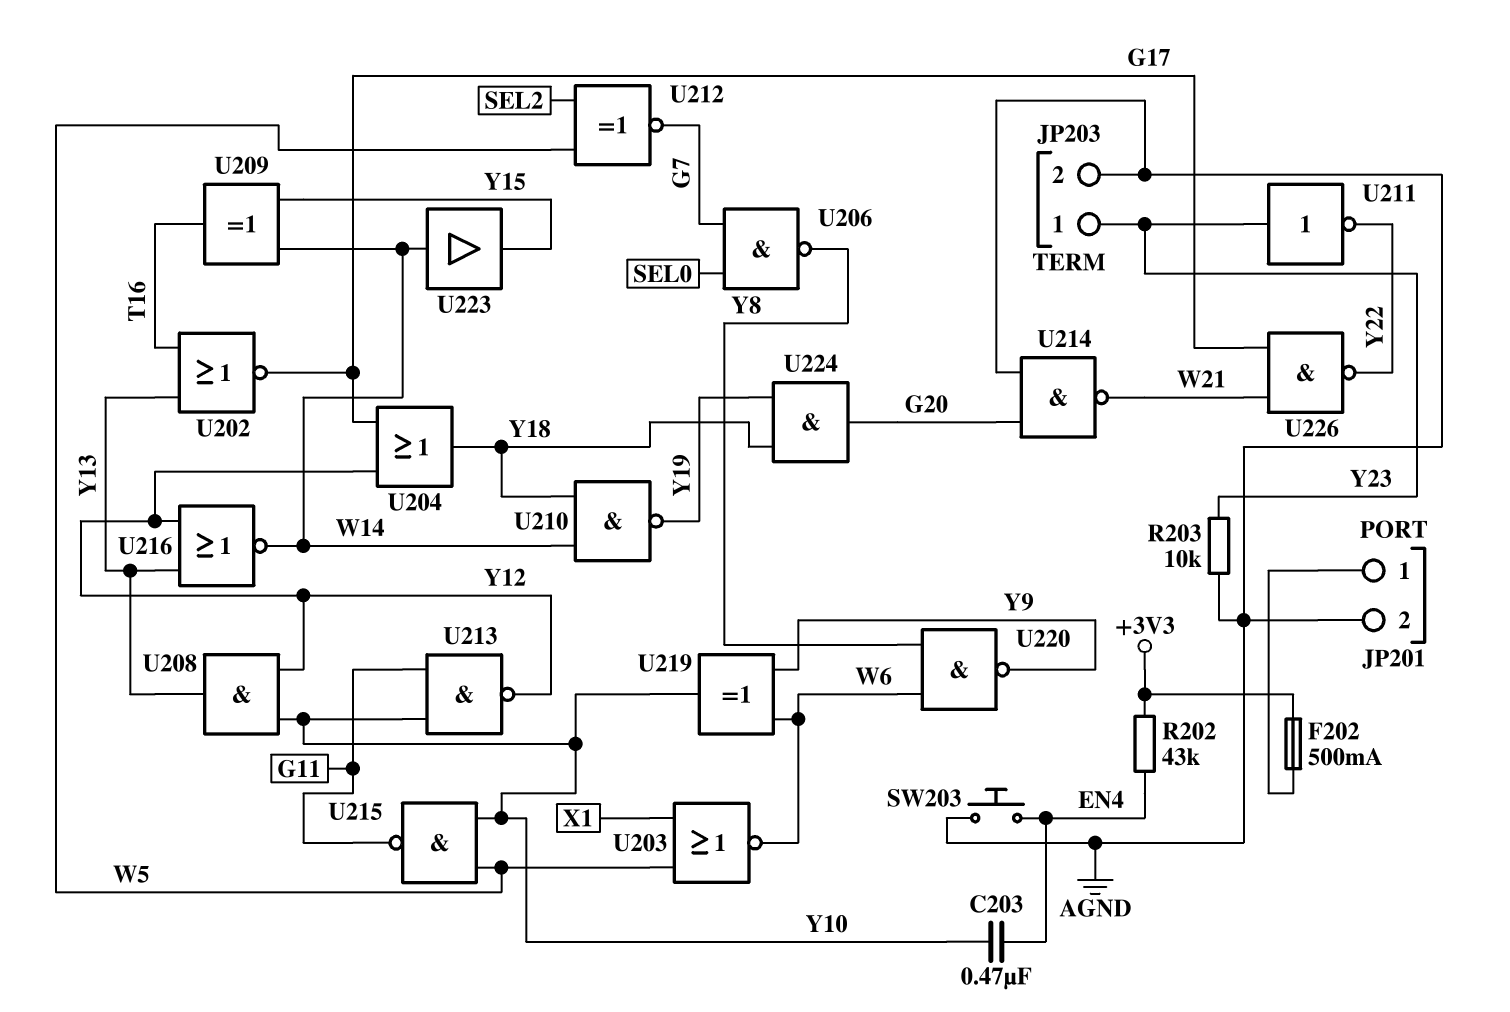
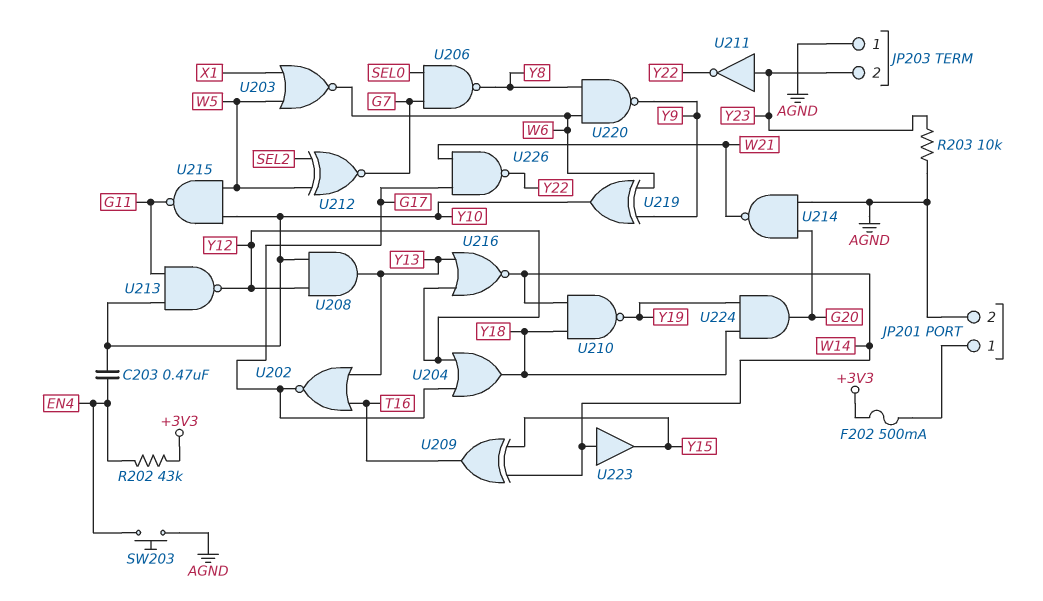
JP203 pin 1: Y23 -> AGND
JP203 pin 2: AGND -> Y23

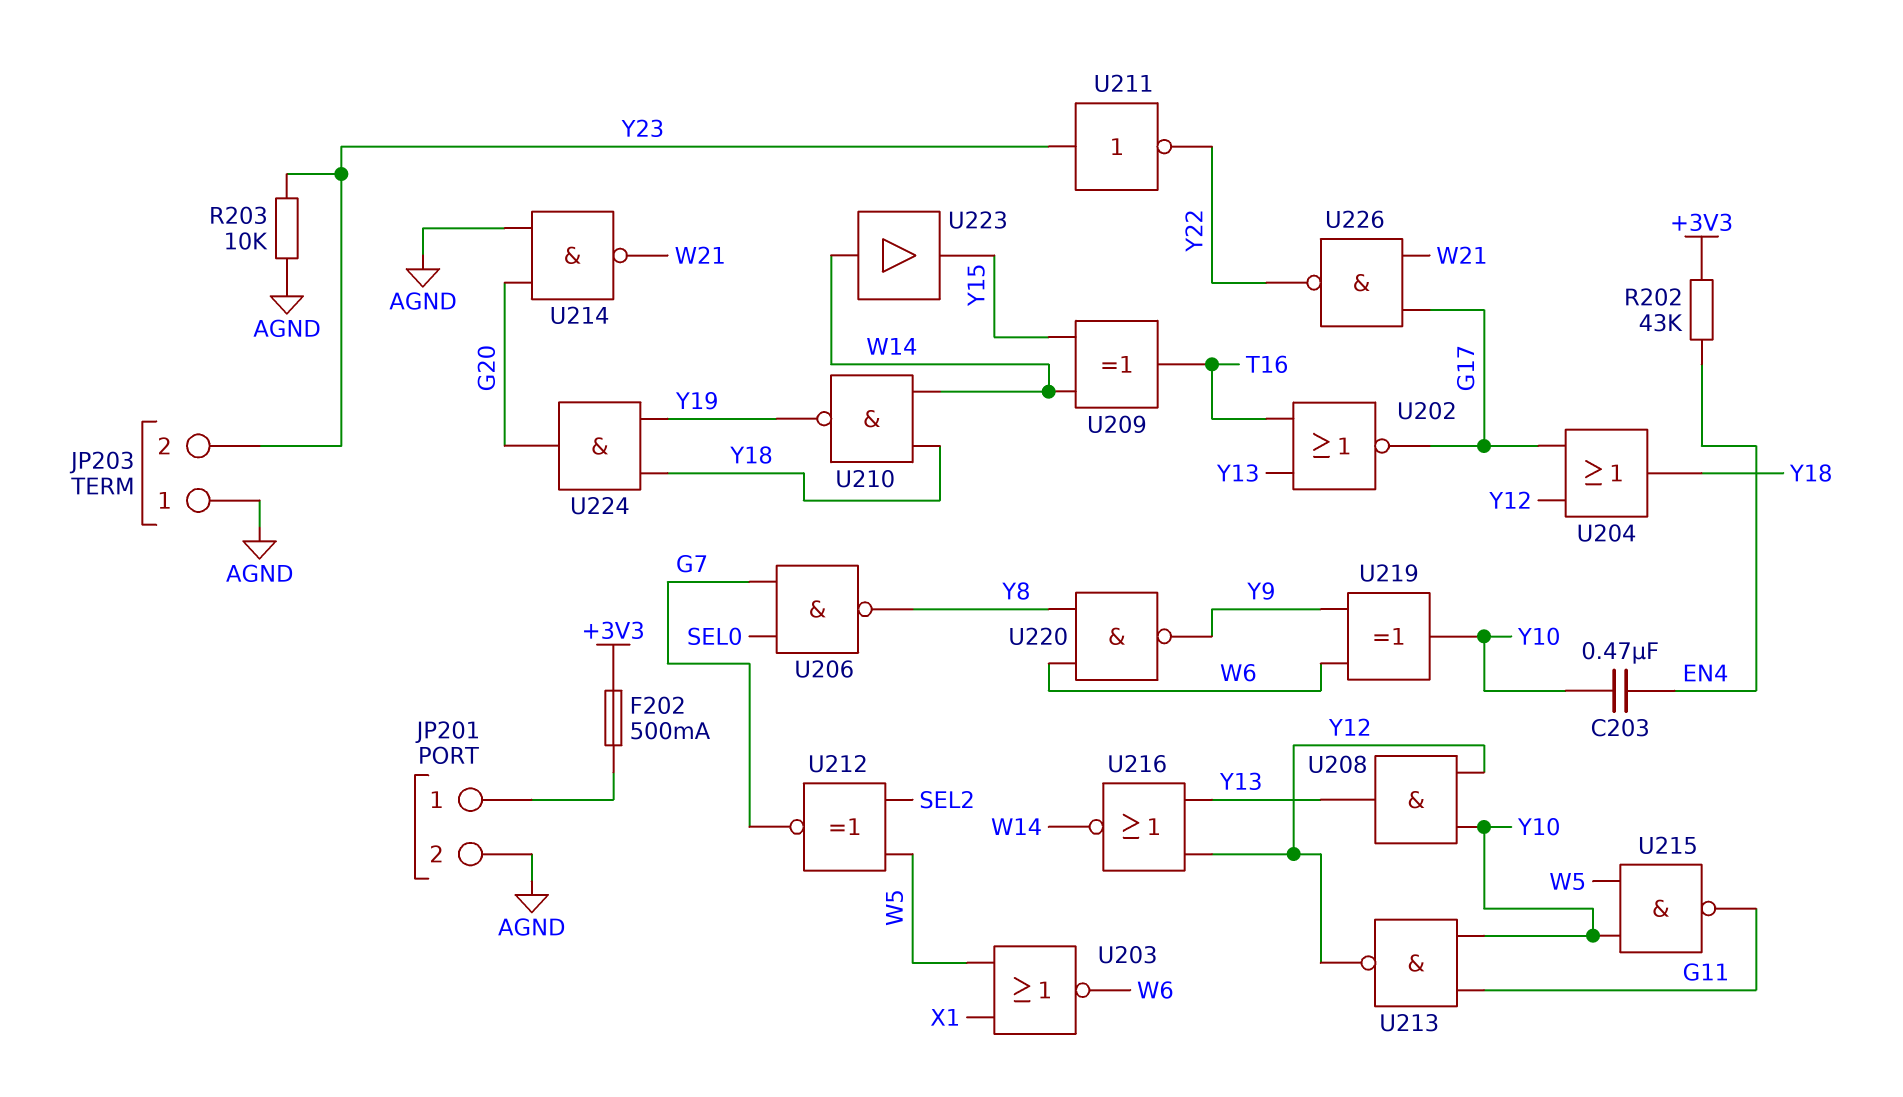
SW203: button (AGND, EN4) -> none

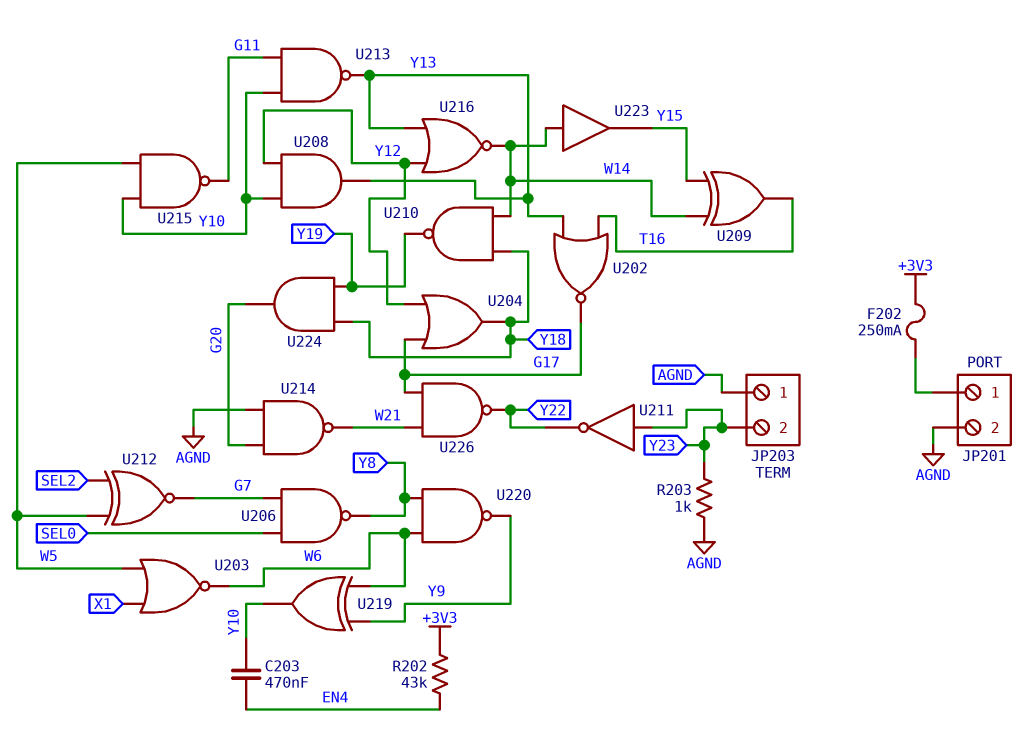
F202: 500mA (+3V3, JP201/1) -> 250mA (+3V3, JP201/1)
R203: 10k (AGND, Y23) -> 1k (AGND, Y23)
U213: NAND (in G11, in Y10, out Y12) -> NAND (in G11, in Y10, out Y13)

